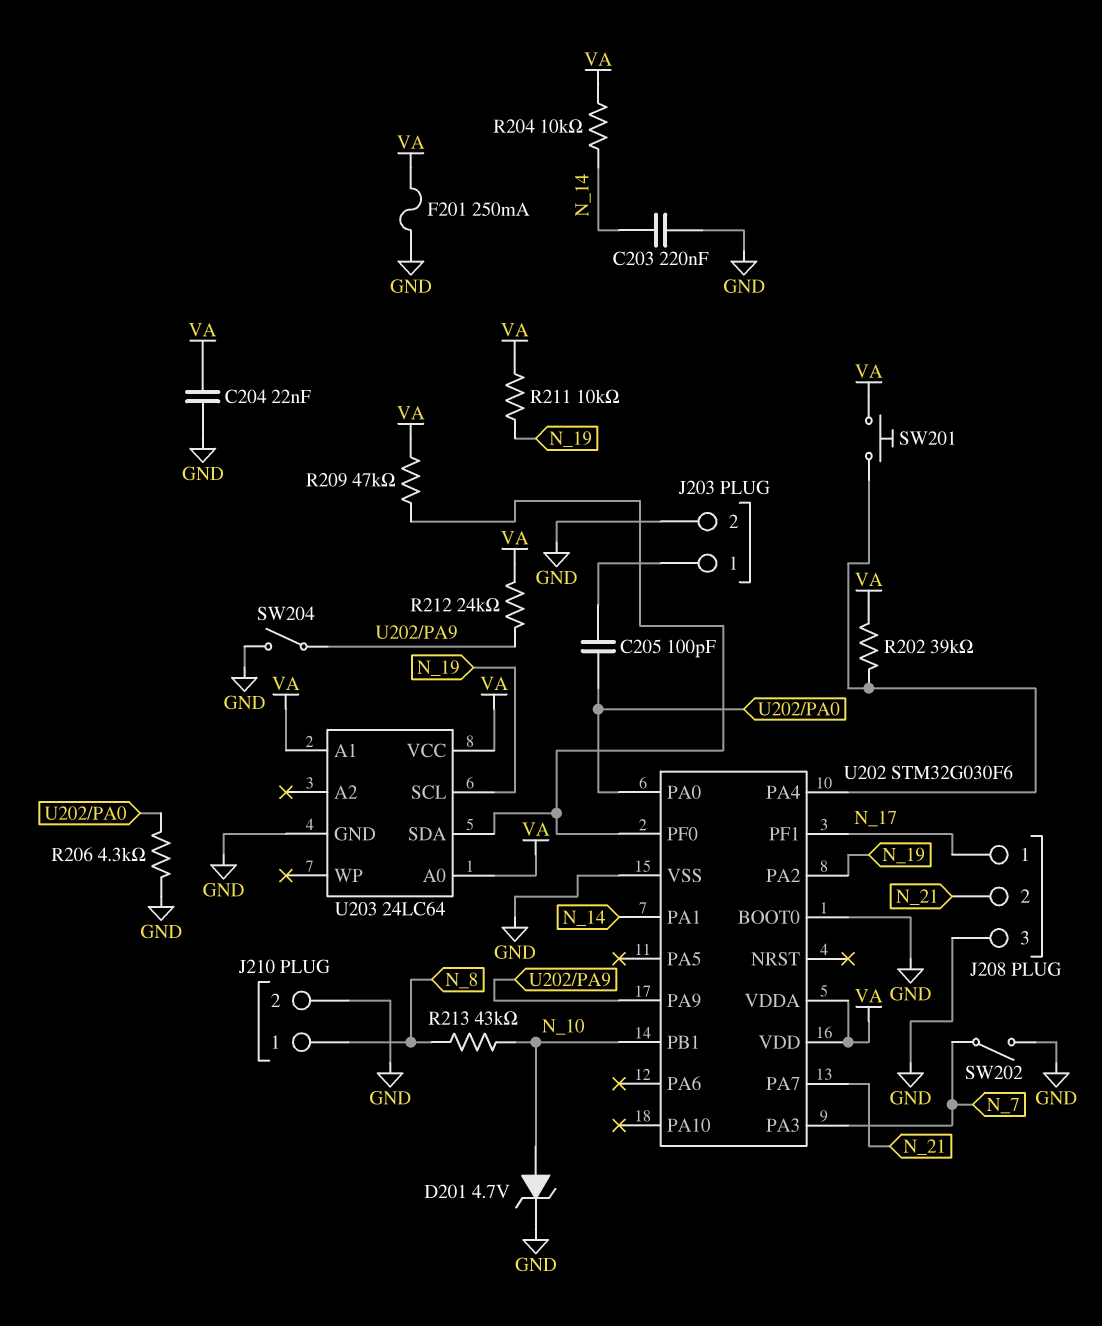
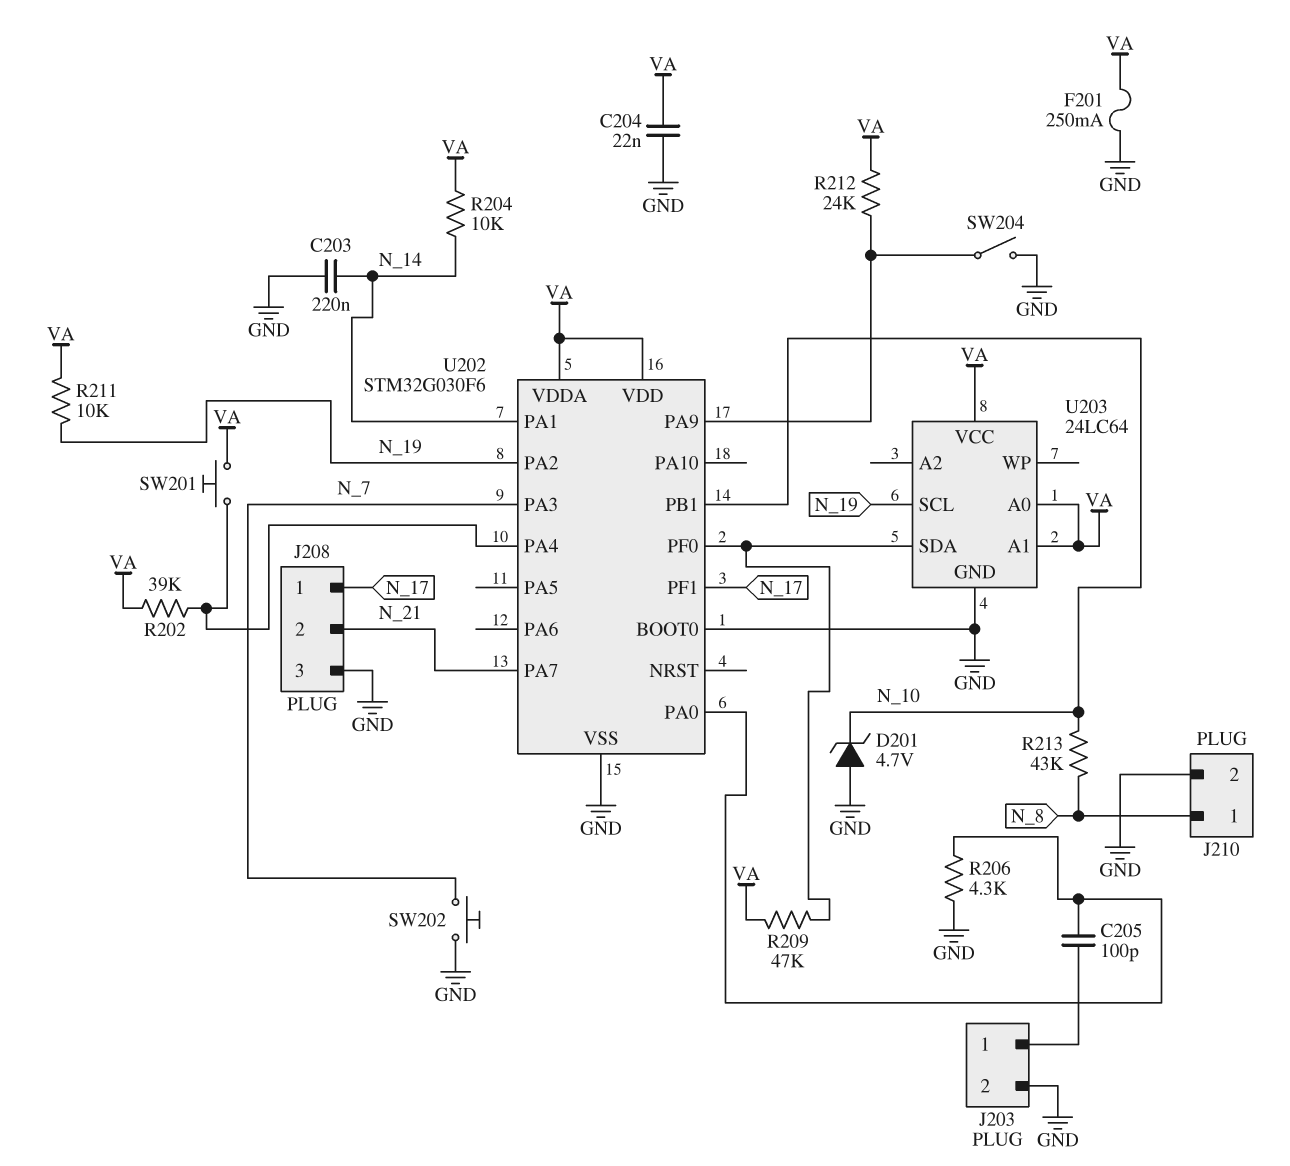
D201: zener 4.7V (A N_10, K GND) -> zener 4.7V (A GND, K N_10)
SW202: switch (GND, N_7) -> button (GND, N_7)

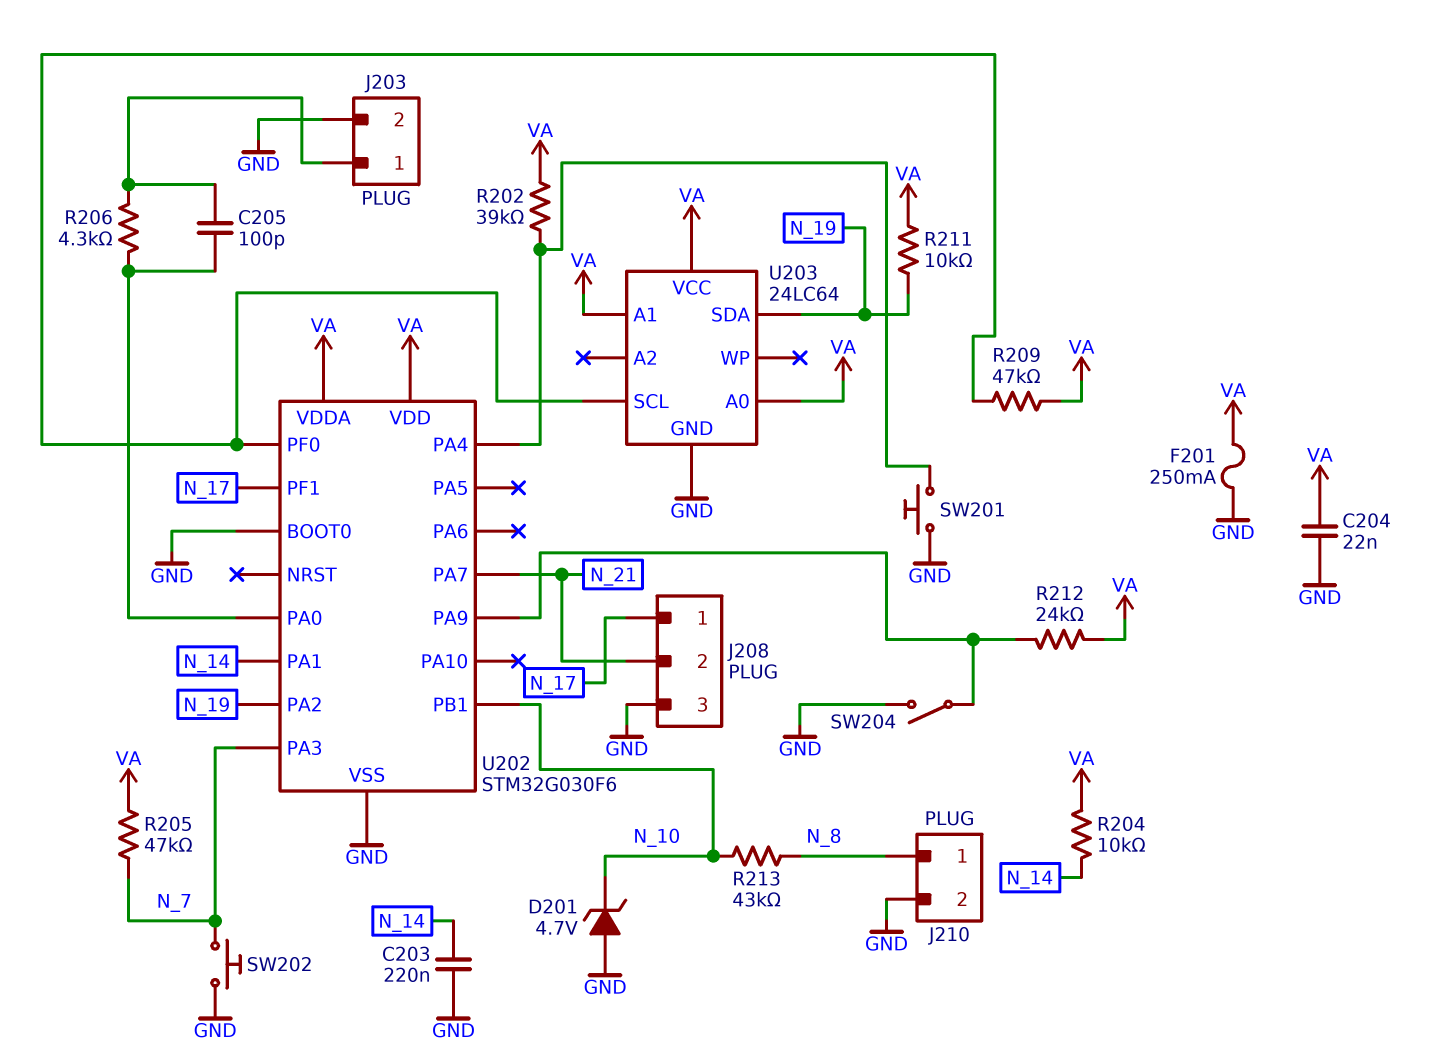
R205: none -> 47k (N_7, VA)
R206: 4.3k (GND, U202/PA0) -> 4.3k (J203/1, U202/PA0)
SW201: button (U202/PA4, VA) -> button (GND, U202/PA4)
U203 pin SCL: N_19 -> U202/PF0
U203 pin SDA: U202/PF0 -> N_19

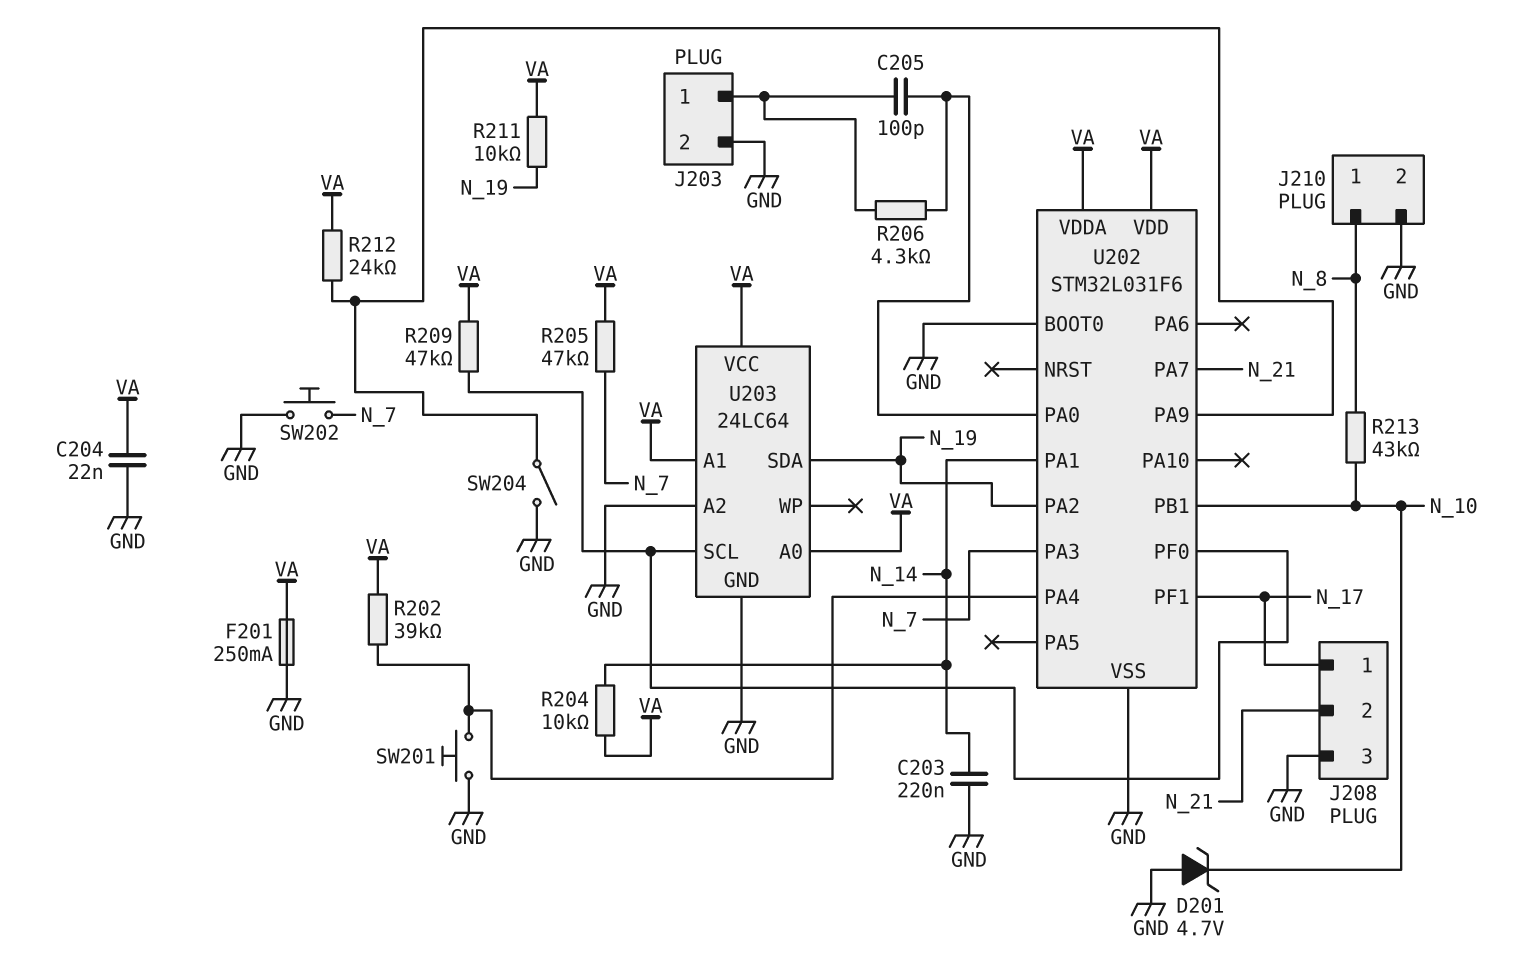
U202: STM32G030F6 -> STM32L031F6
U203 pin A2: none -> GND

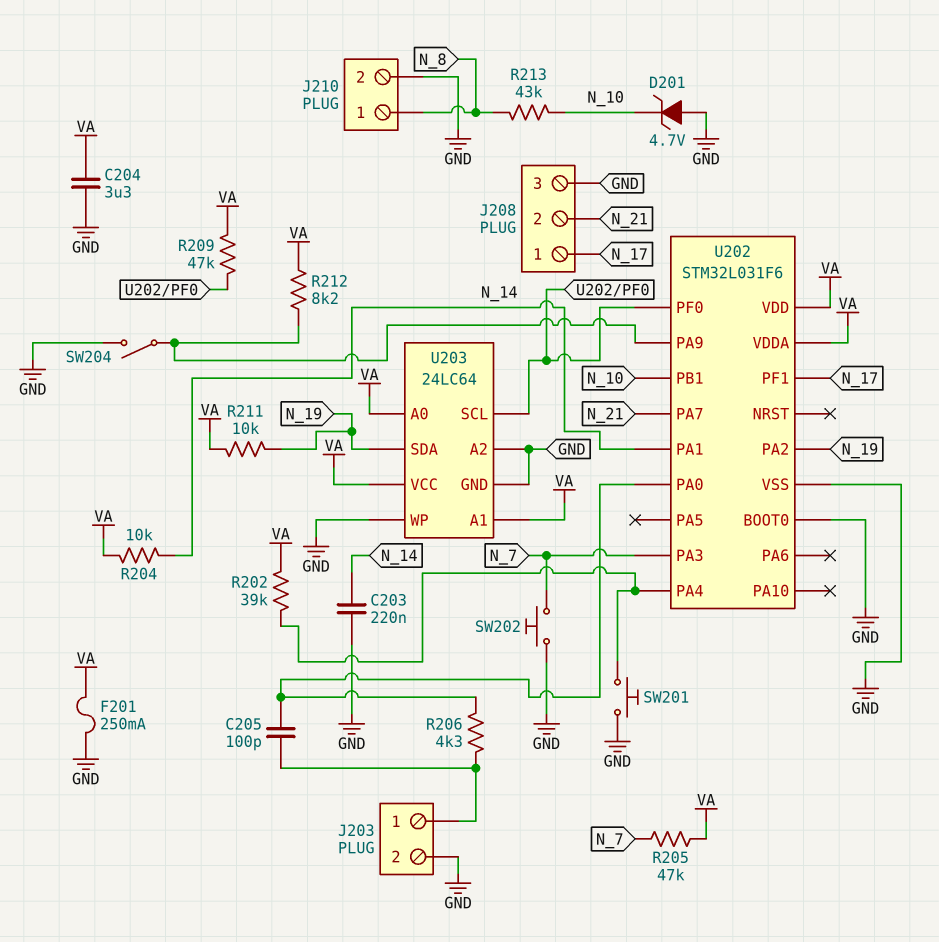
C204: 22nF (GND, VA) -> 3.3uF (GND, VA)
R212: 24k (U202/PA9, VA) -> 8.2k (U202/PA9, VA)
U203 pin WP: none -> GND

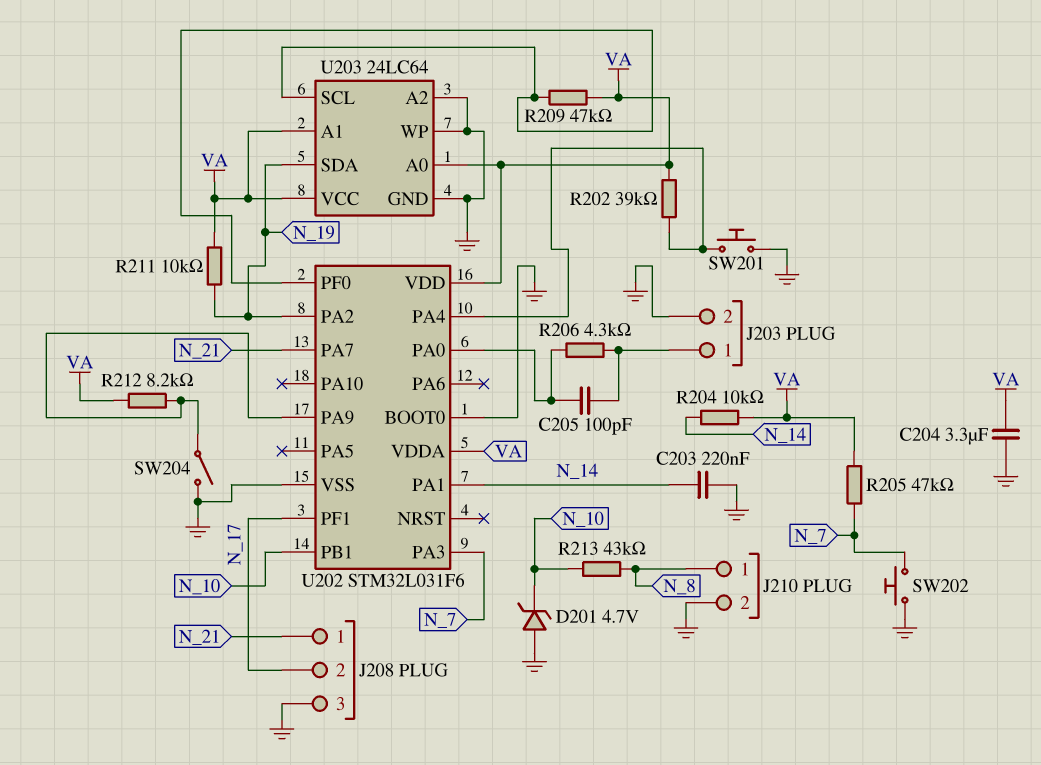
F201: 250mA (GND, VA) -> none
J208 pin 1: N_17 -> N_21
J208 pin 2: N_21 -> N_17

